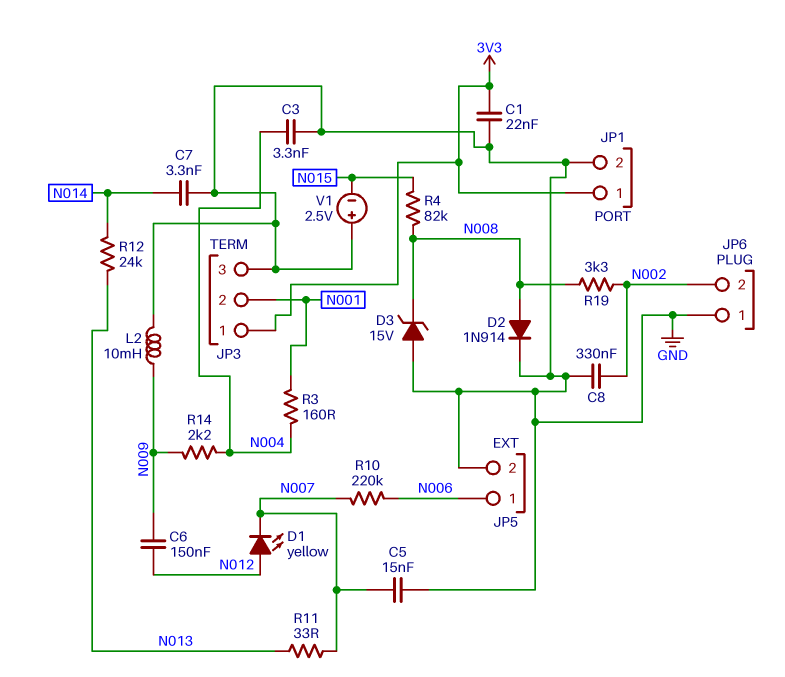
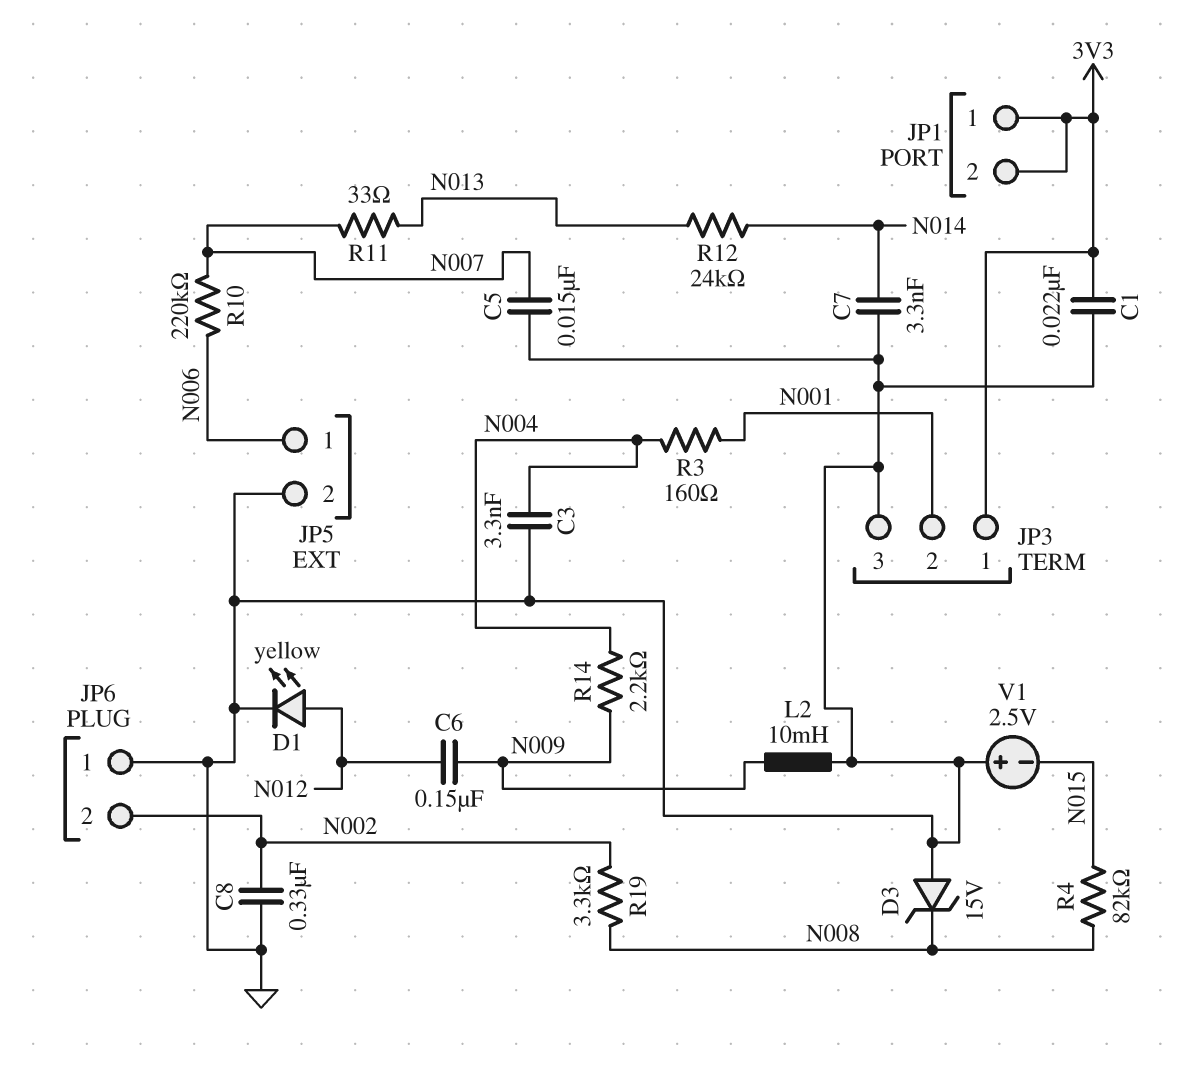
D1: LED yellow (A N012, K N007) -> LED yellow (A N012, K GND)
D2: diode 1N914 (A N008, K GND) -> none
JP1 pin 2: GND -> 3V3

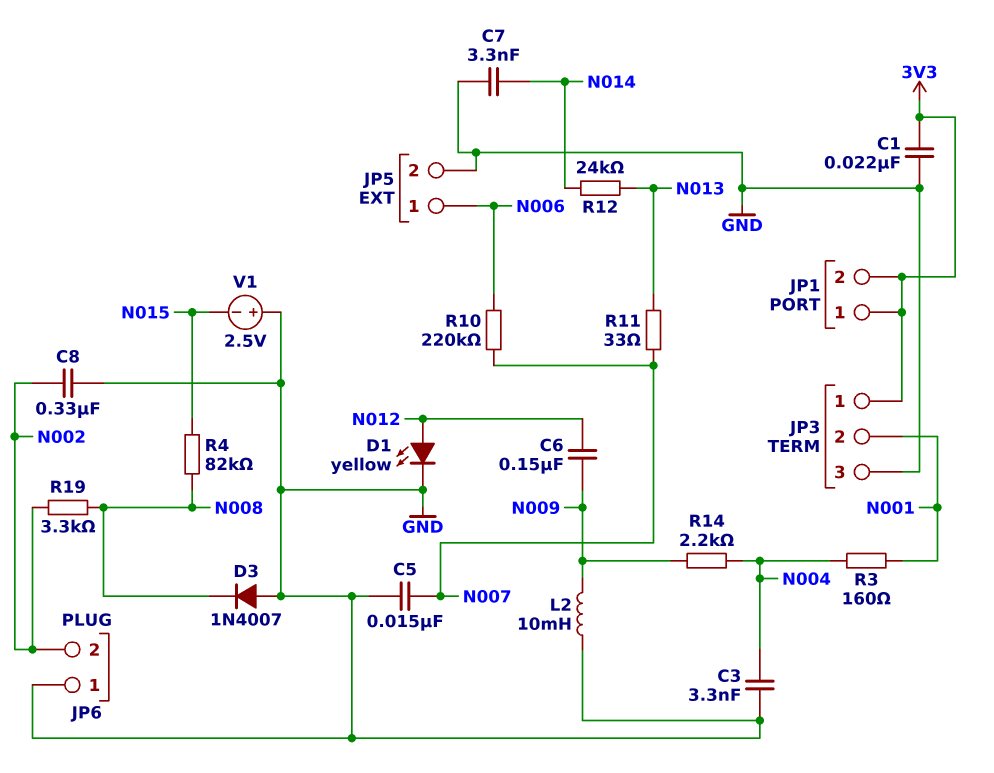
D3: zener 15V (A GND, K N008) -> diode 1N4007 (A GND, K N008)

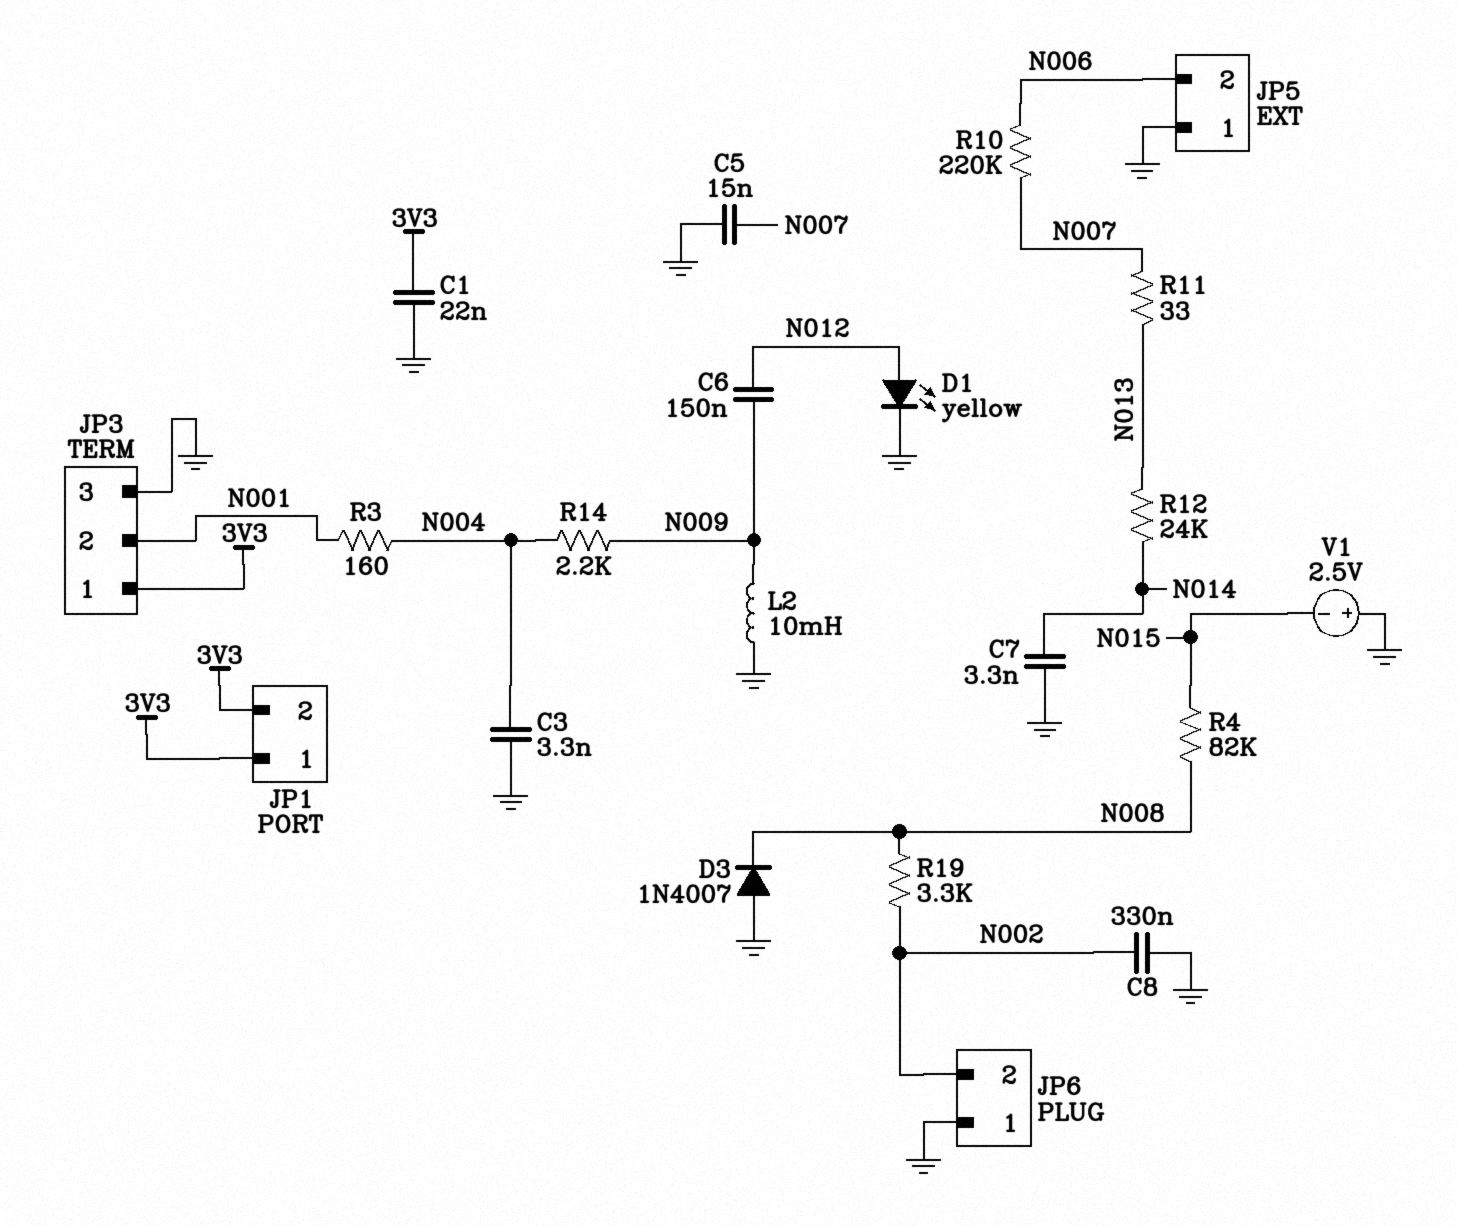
JP5 pin 1: N006 -> GND
JP5 pin 2: GND -> N006

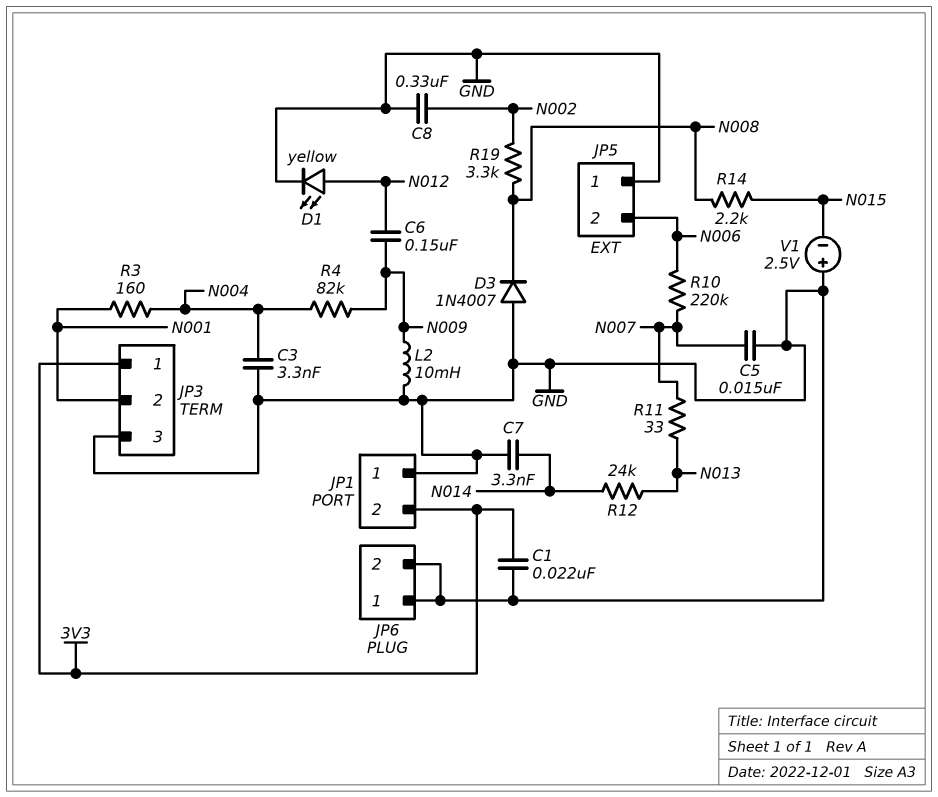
JP1 pin 1: 3V3 -> GND
JP6 pin 2: N002 -> GND
R4: 82k (N008, N015) -> 82k (N004, N009)
R14: 2.2k (N004, N009) -> 2.2k (N008, N015)

